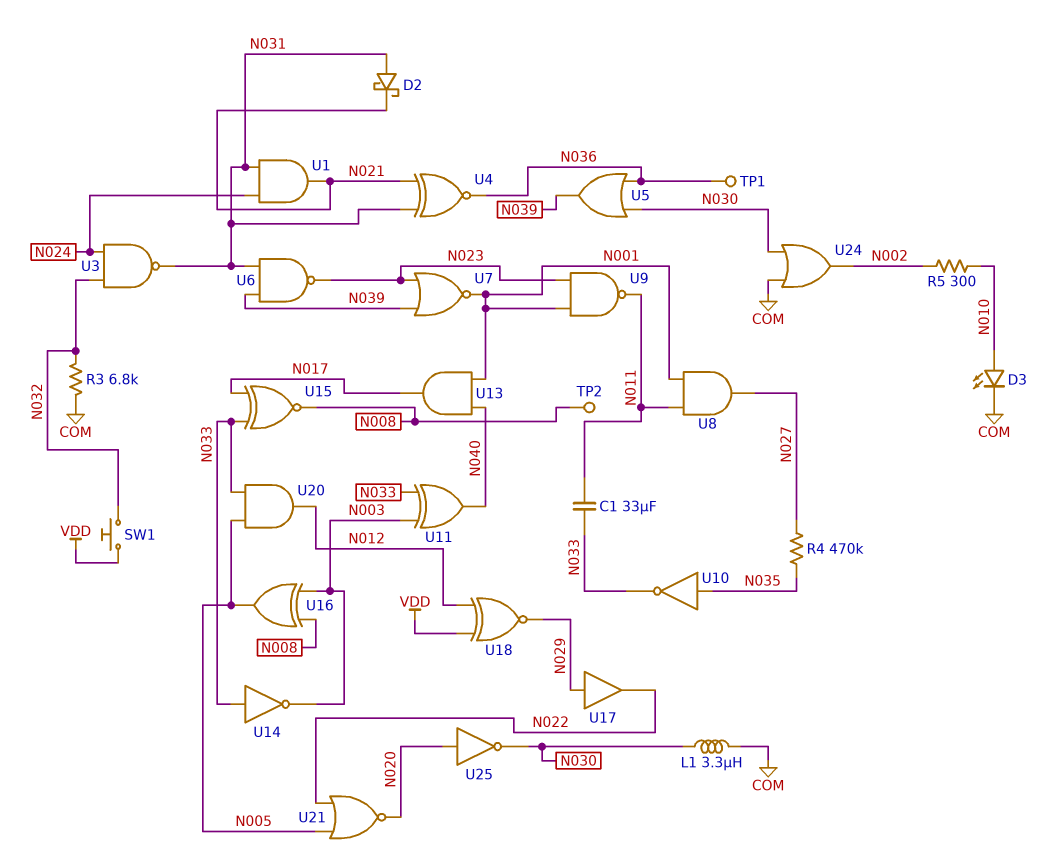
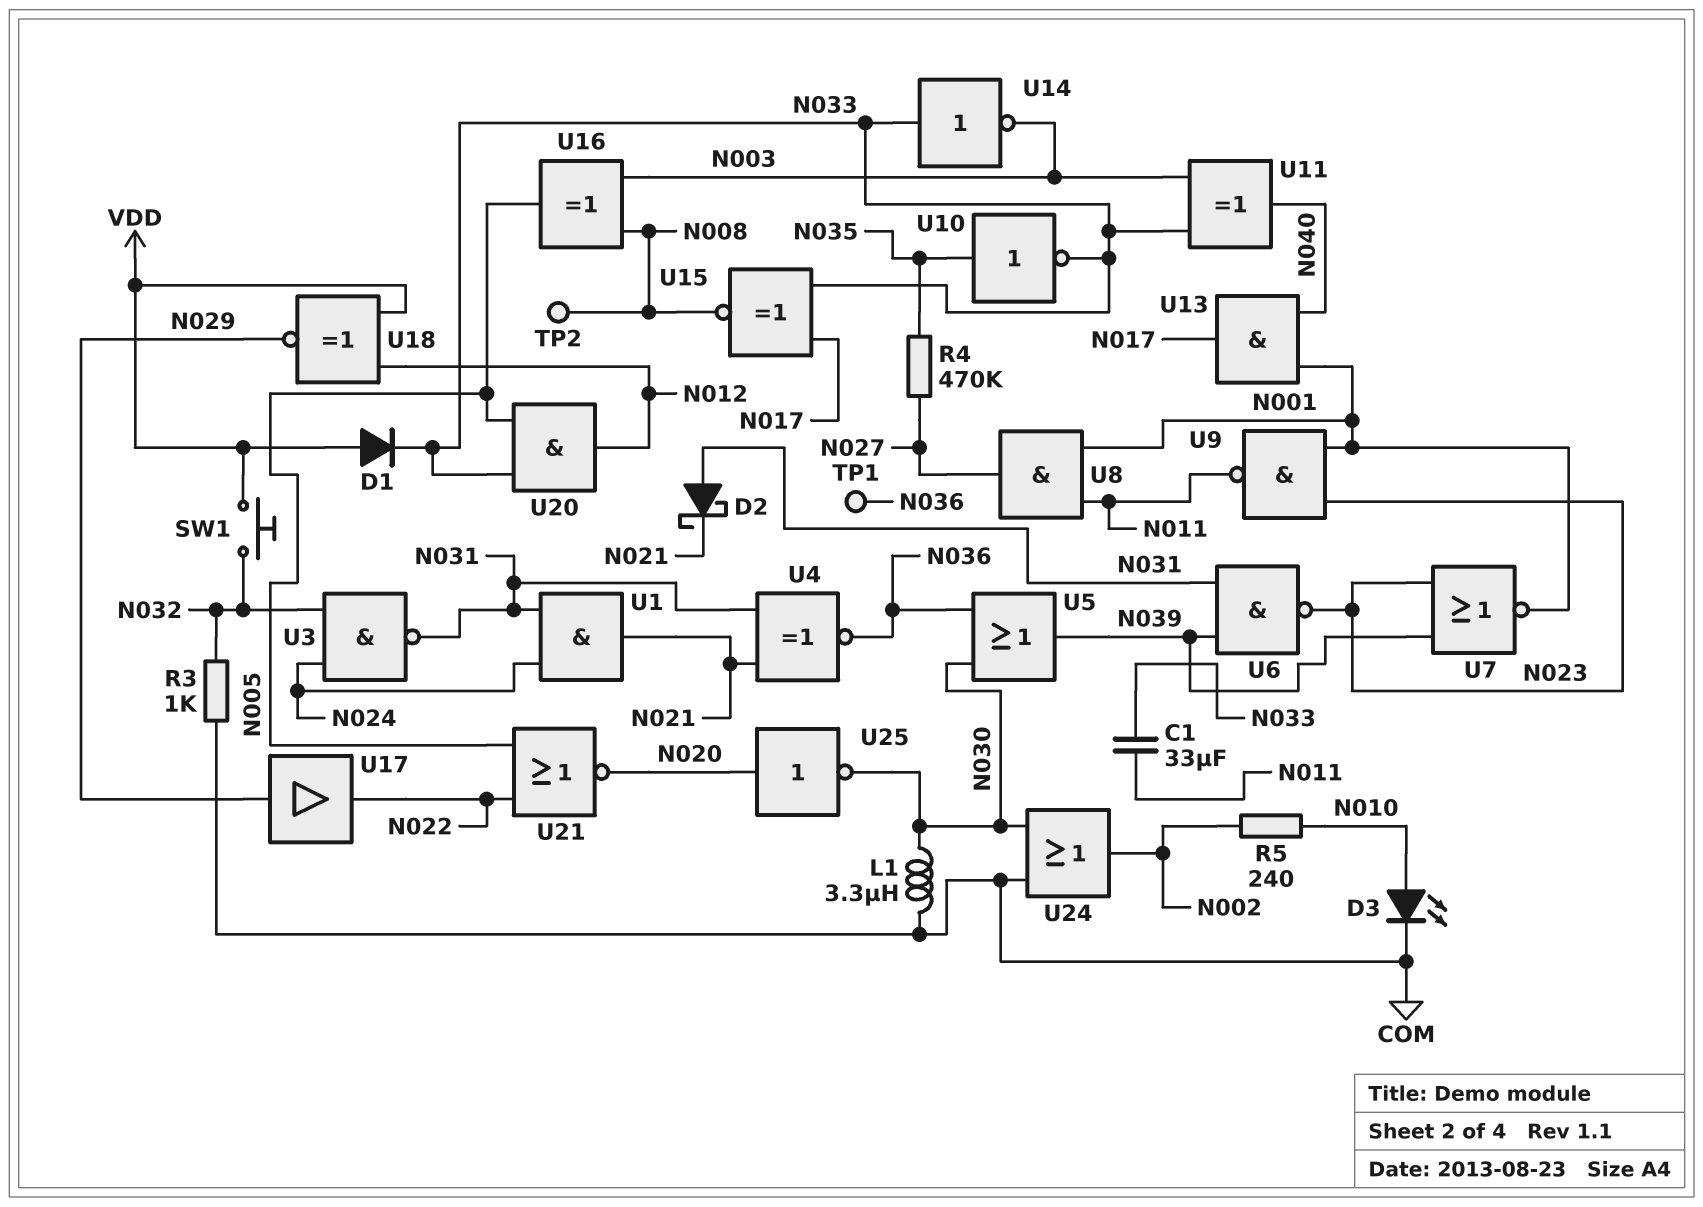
D1: none -> diode (A VDD, K N033)
R3: 6.8k (COM, N032) -> 1k (COM, N032)
R5: 300 (N002, N010) -> 240 (N002, N010)

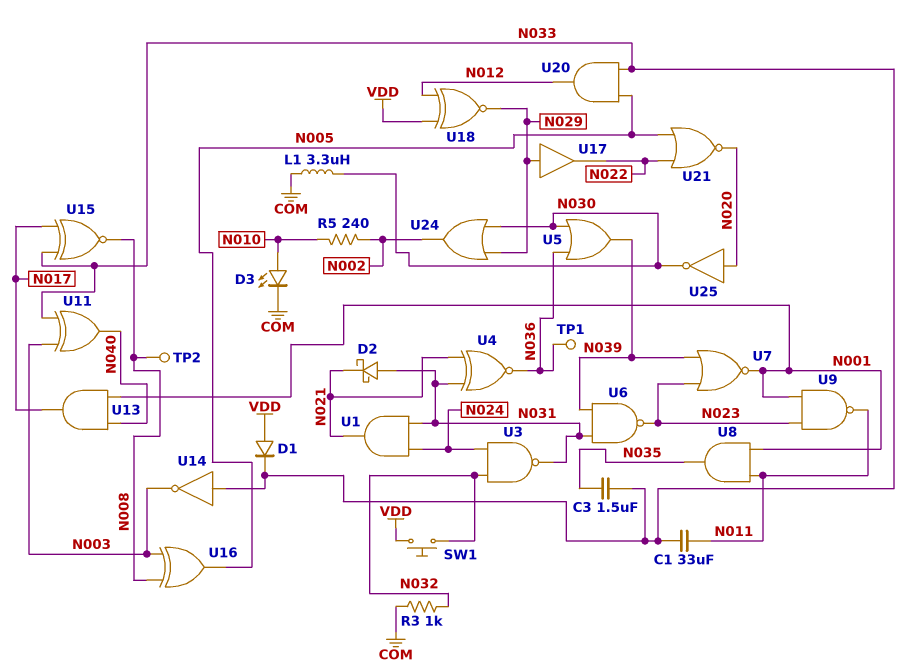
C3: none -> 1.5uF (N033, N035)
R4: 470k (N027, N035) -> none
U8: AND (in N001, in N011, out N027) -> AND (in N001, in N011, out N035)
U10: NOT (in N035, out N033) -> none
U24: OR (in COM, in N030, out N002) -> OR (in N029, in N030, out N002)

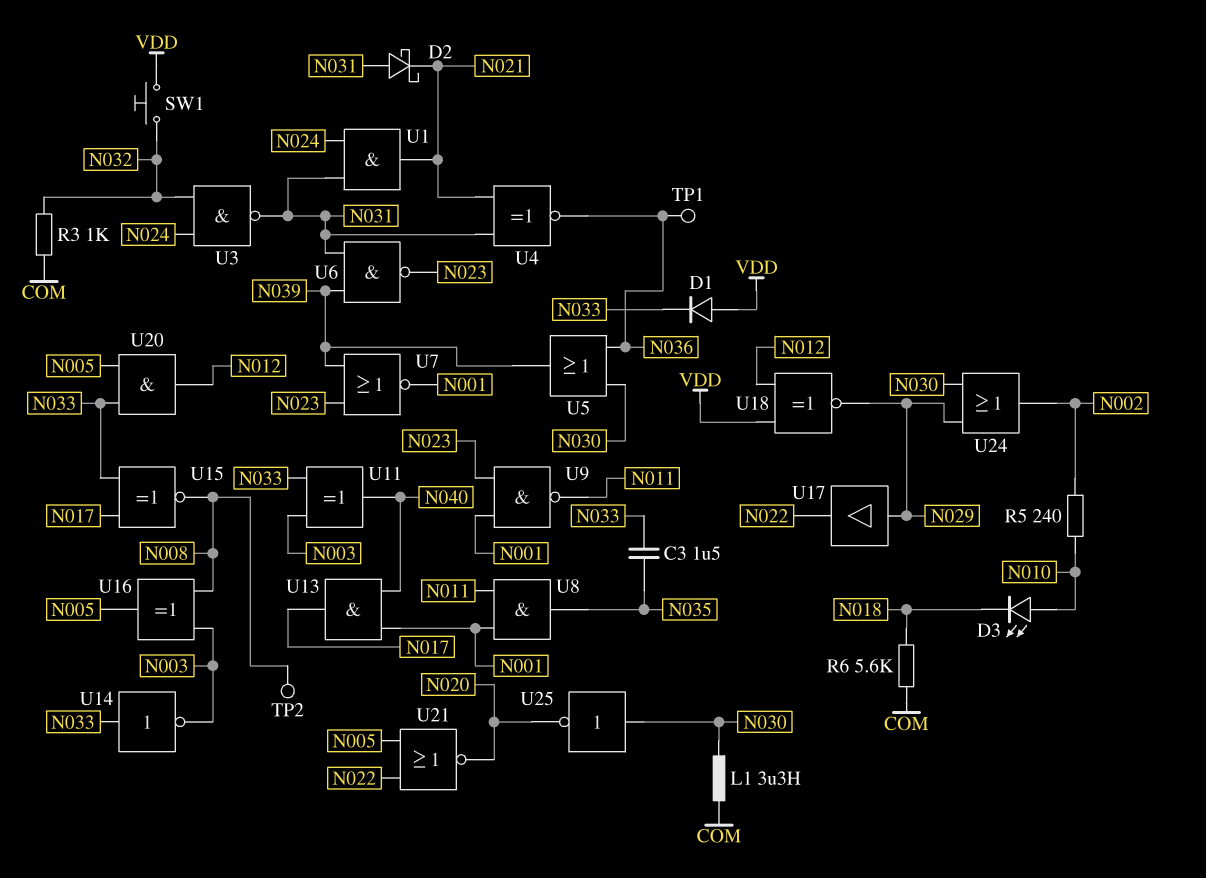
C1: 33uF (N011, N033) -> none
D3: LED (A N010, K COM) -> LED (A N010, K N018)
R6: none -> 5.6k (COM, N018)
U25: NOT (in N020, out N030) -> NOT (in N030, out N020)

